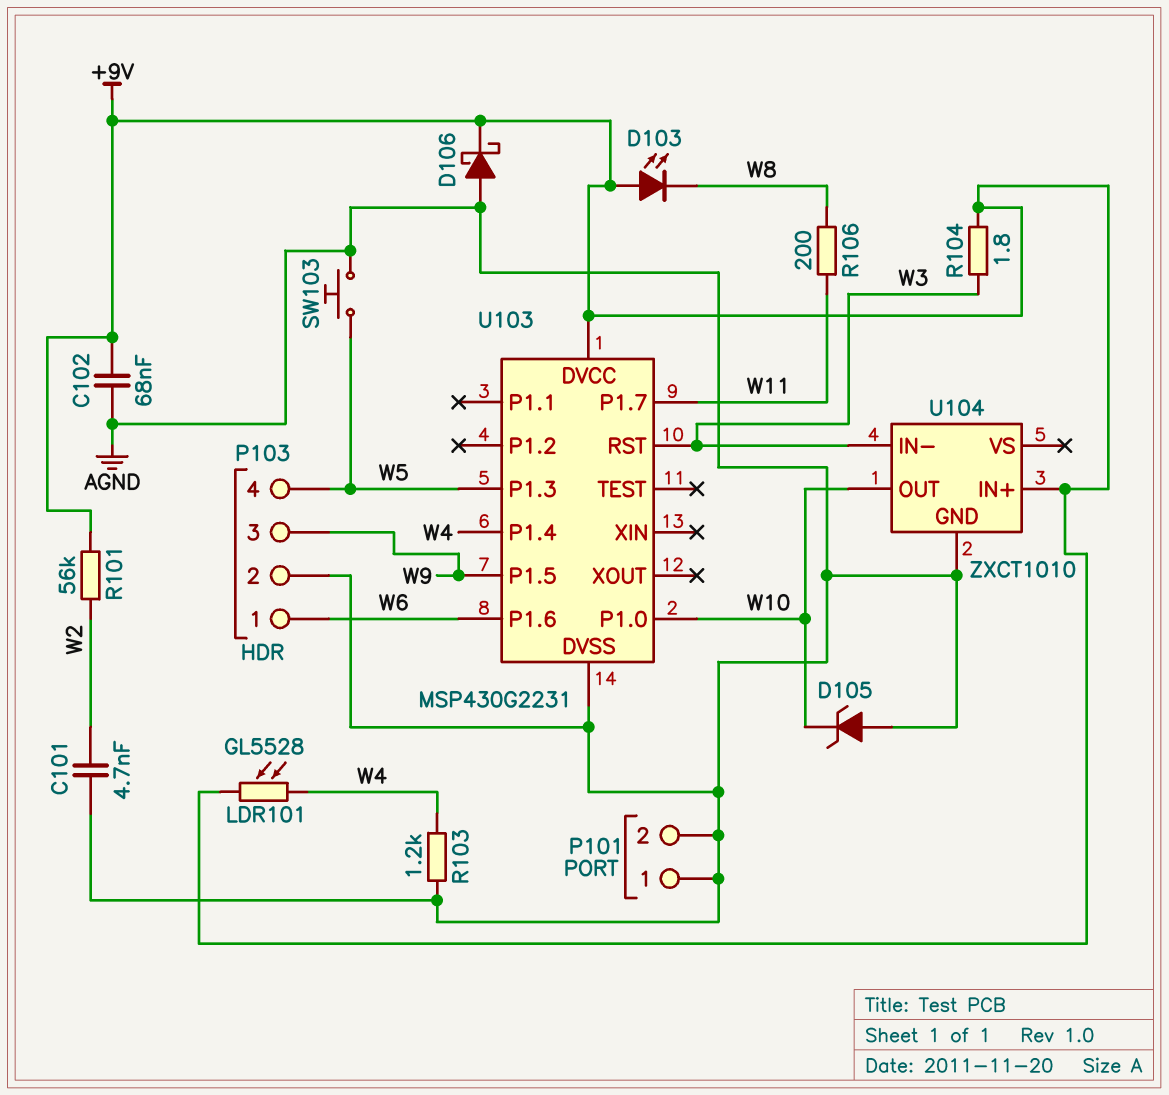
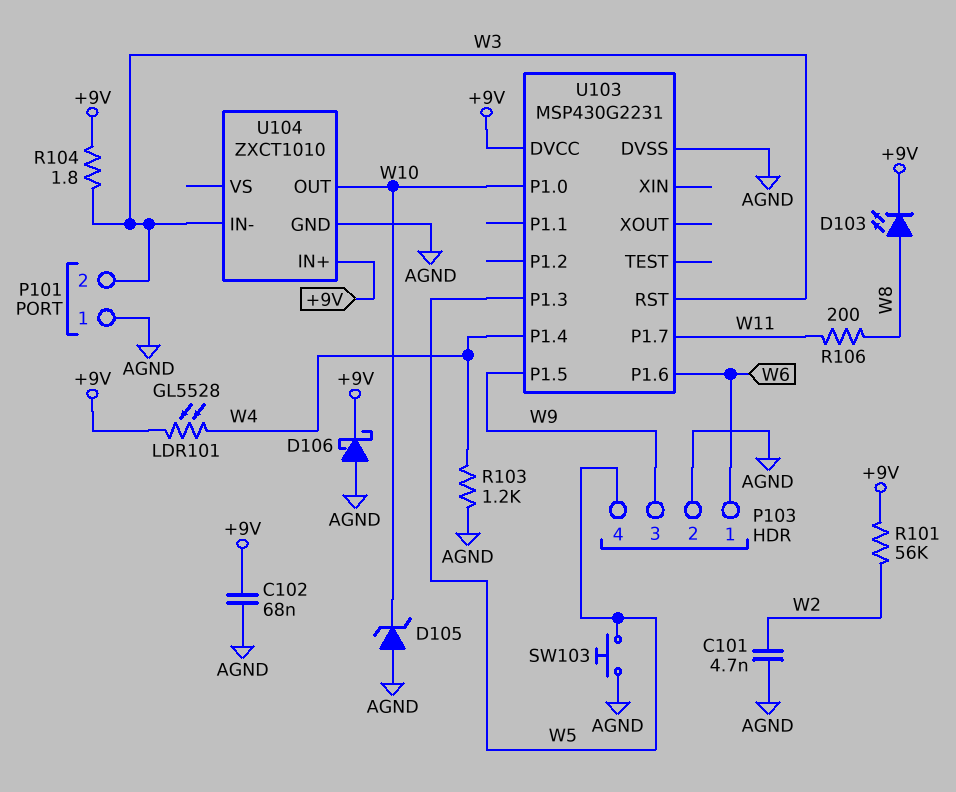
D103: LED (A +9V, K W8) -> LED (A W8, K +9V)
P101 pin 2: AGND -> W3

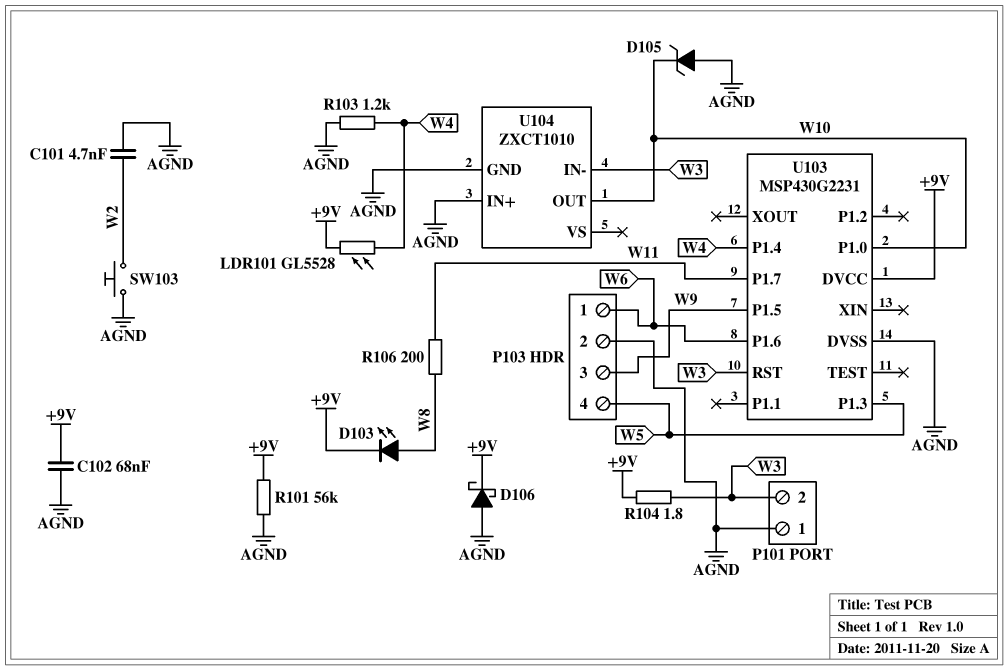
R101: 56k (+9V, W2) -> 56k (+9V, AGND)
SW103: button (AGND, W5) -> button (AGND, W2)
U104 pin IN+: +9V -> AGND

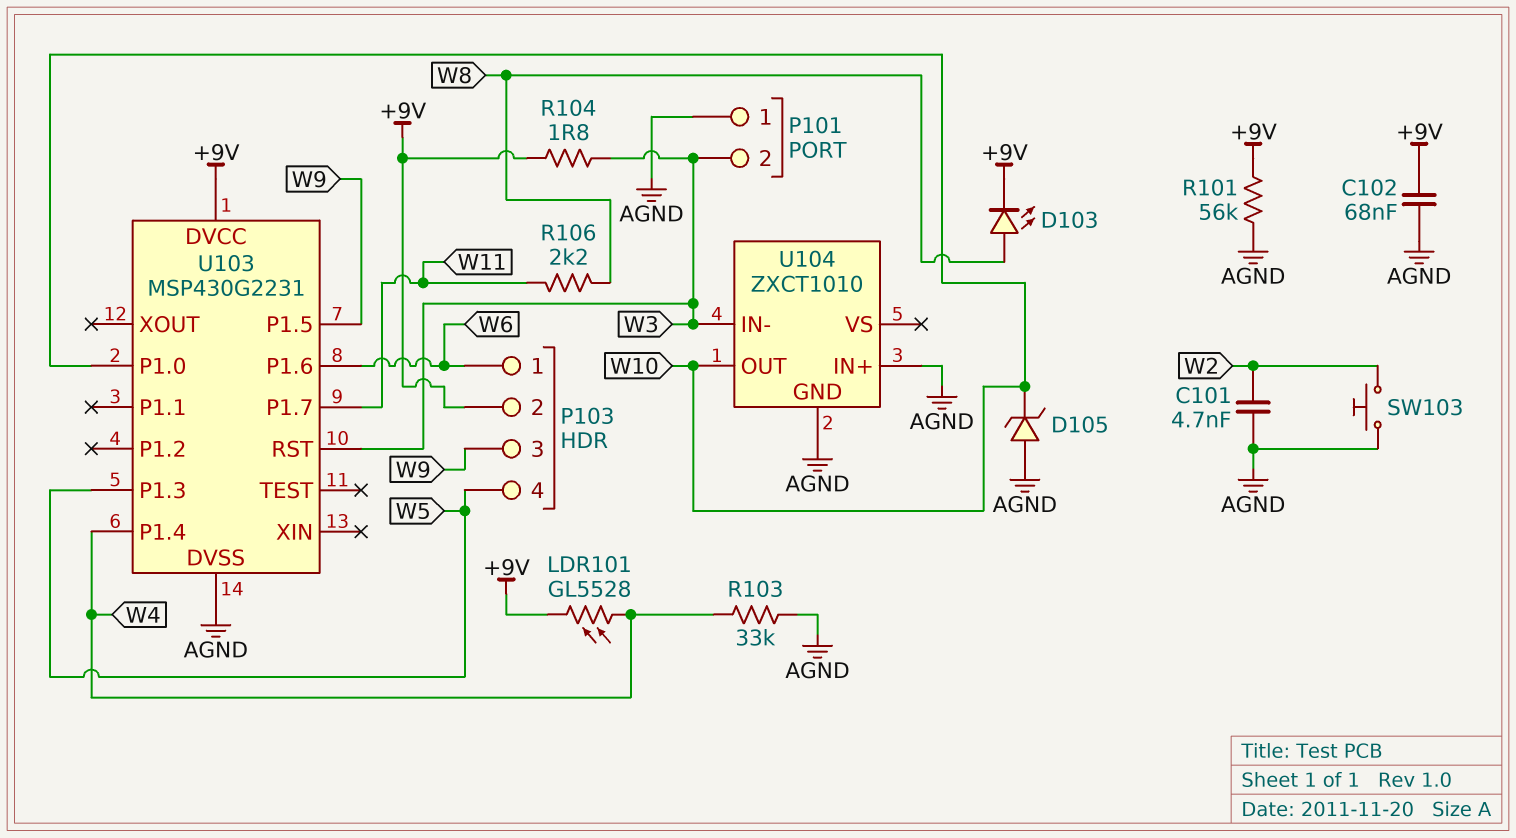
D106: schottky (A AGND, K +9V) -> none
P103 pin 2: AGND -> +9V
R103: 1.2k (AGND, W4) -> 33k (AGND, W4)
R106: 200 (W8, W11) -> 2.2k (W8, W11)

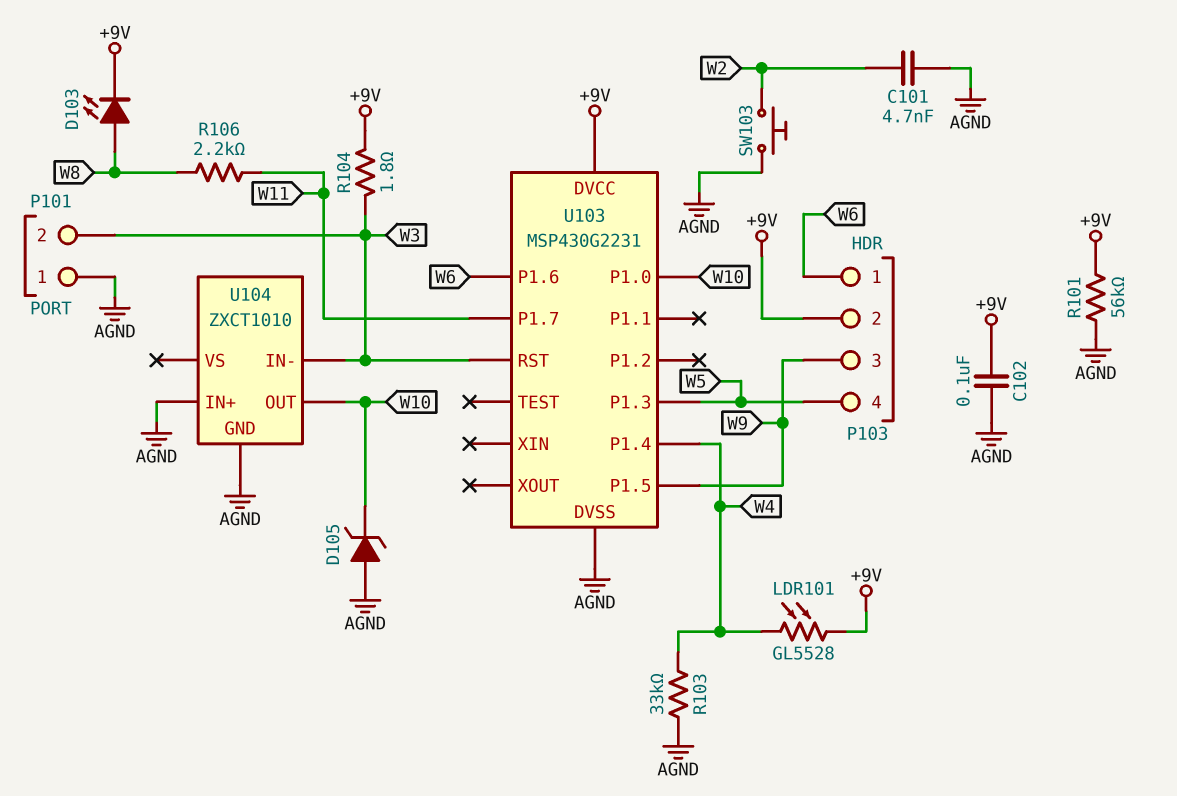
C102: 68nF (+9V, AGND) -> 100nF (+9V, AGND)

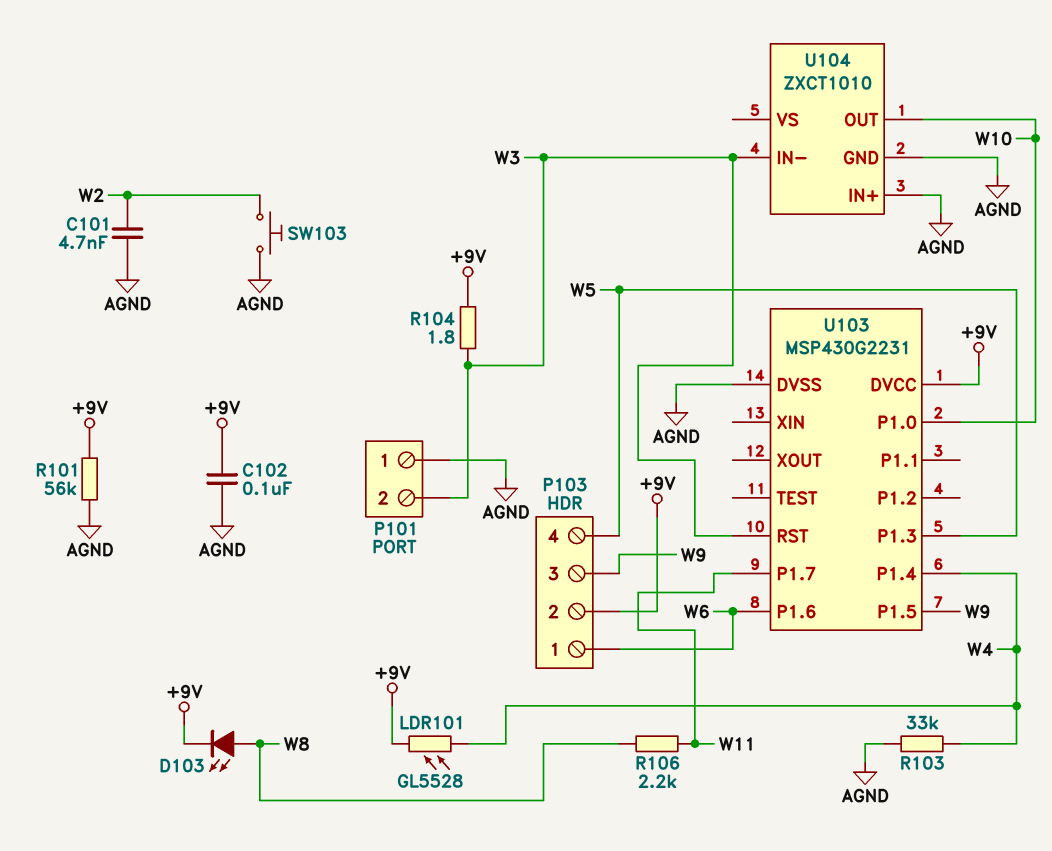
D105: zener (A AGND, K W10) -> none

